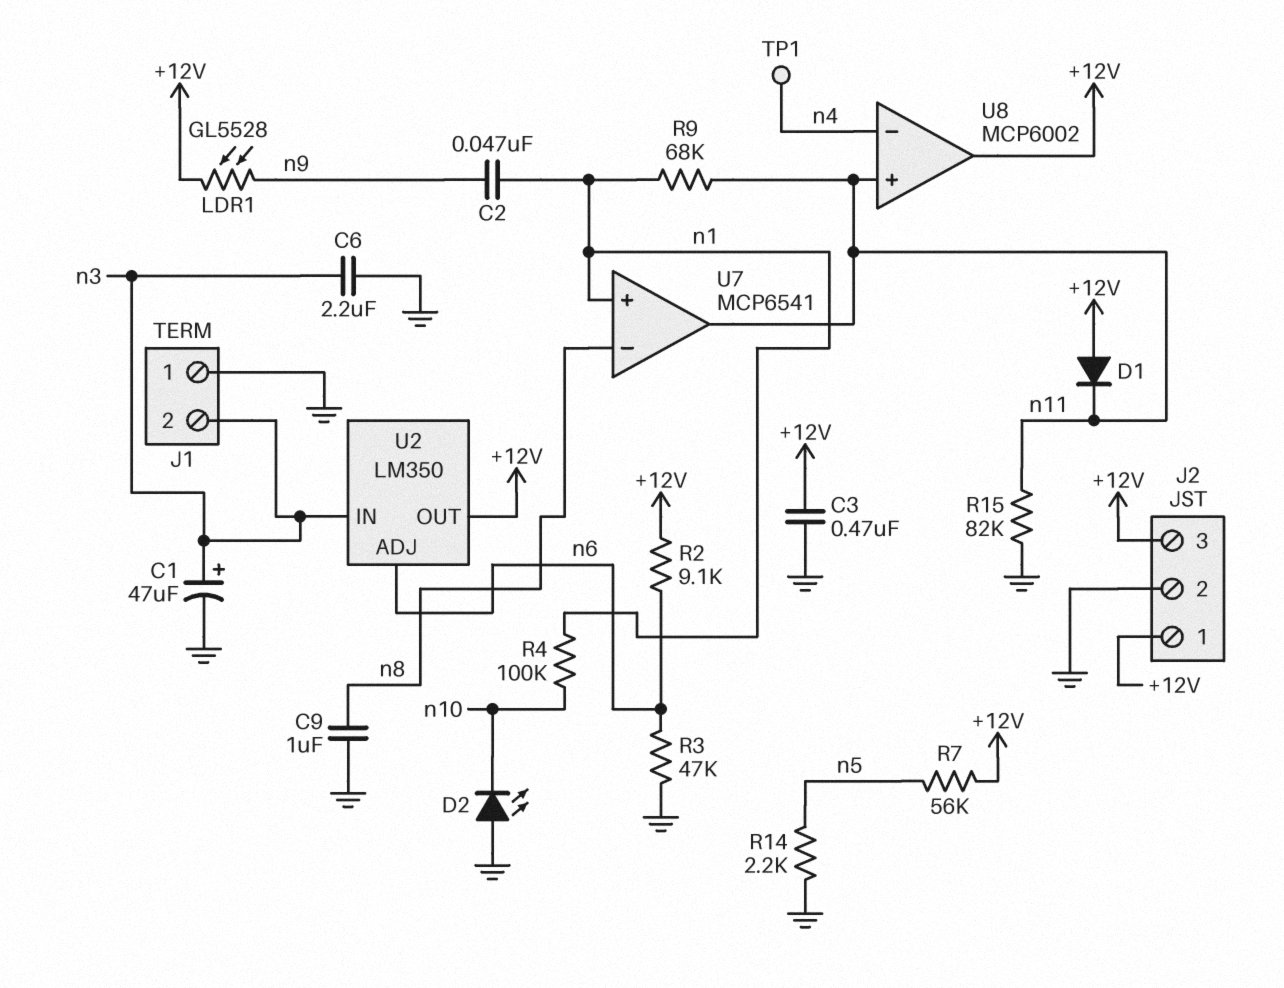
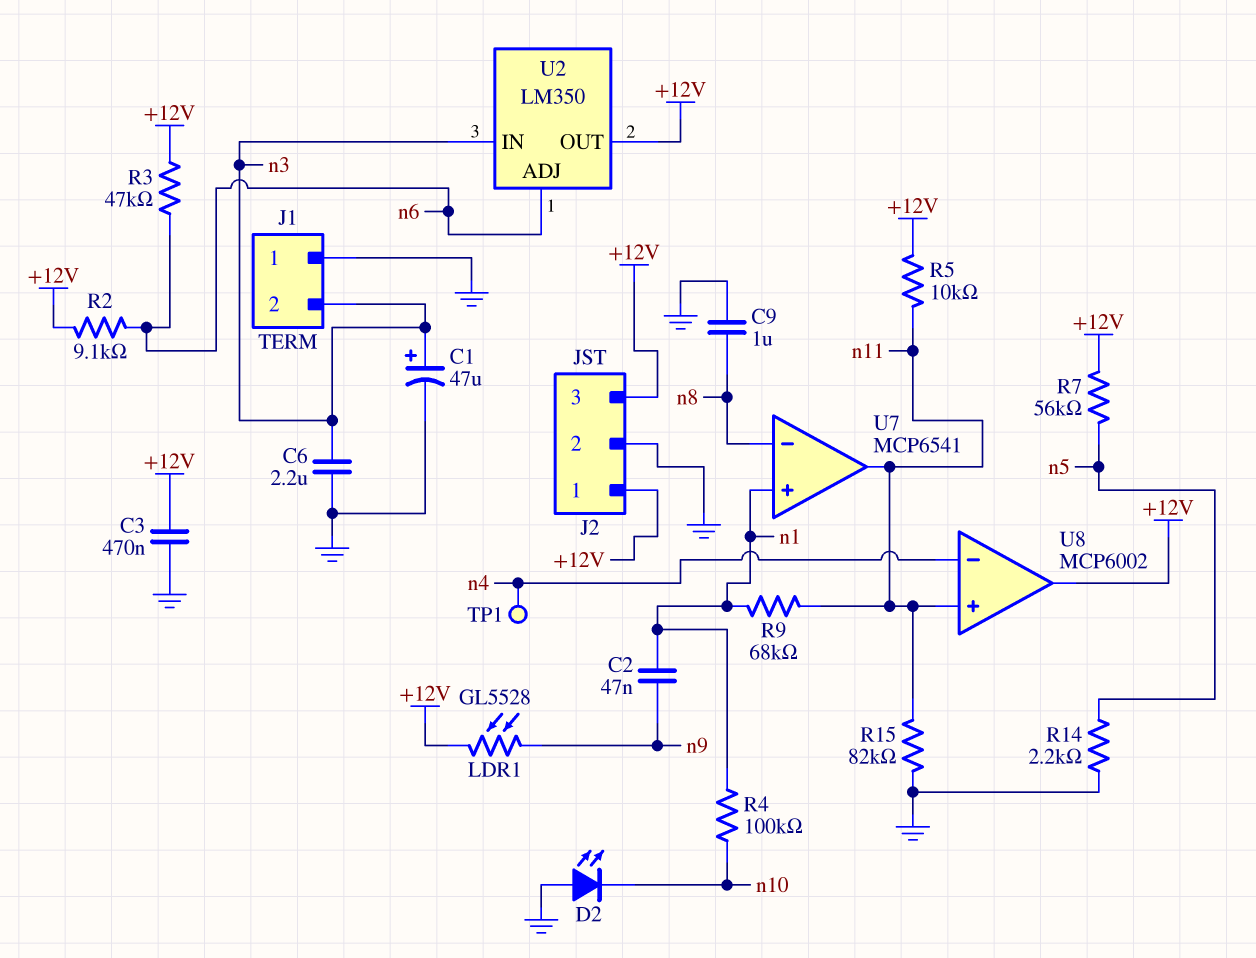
D1: diode (A +12V, K n11) -> none
R3: 47k (GND, n6) -> 47k (+12V, n6)
R5: none -> 10k (+12V, n11)

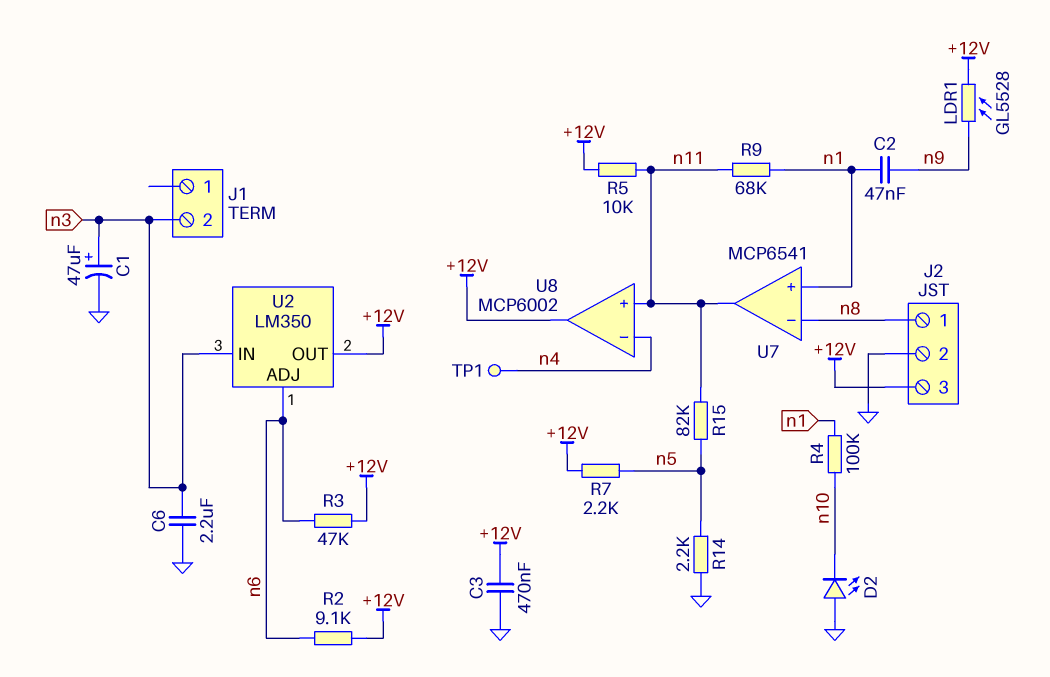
C9: 1uF (GND, n8) -> none
J1 pin 1: GND -> none
J2 pin 1: +12V -> n8
R7: 56k (+12V, n5) -> 2.2k (+12V, n5)
R15: 82k (GND, n11) -> 82k (n5, n11)

